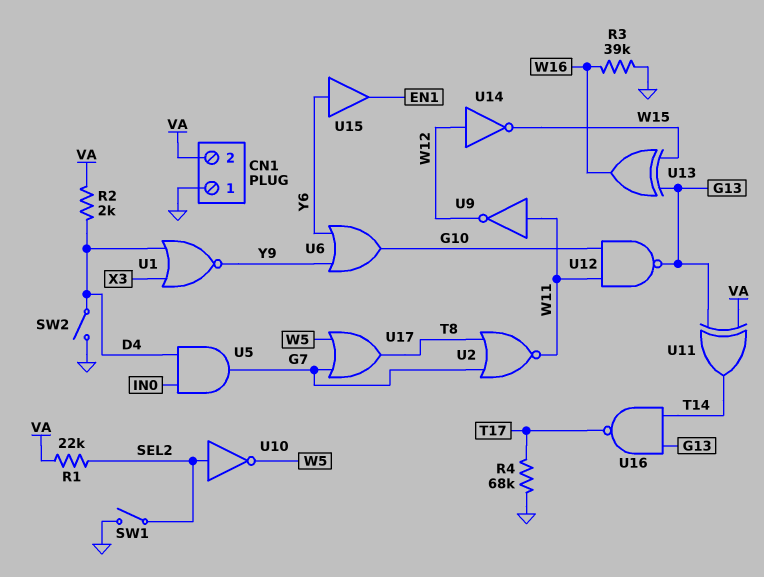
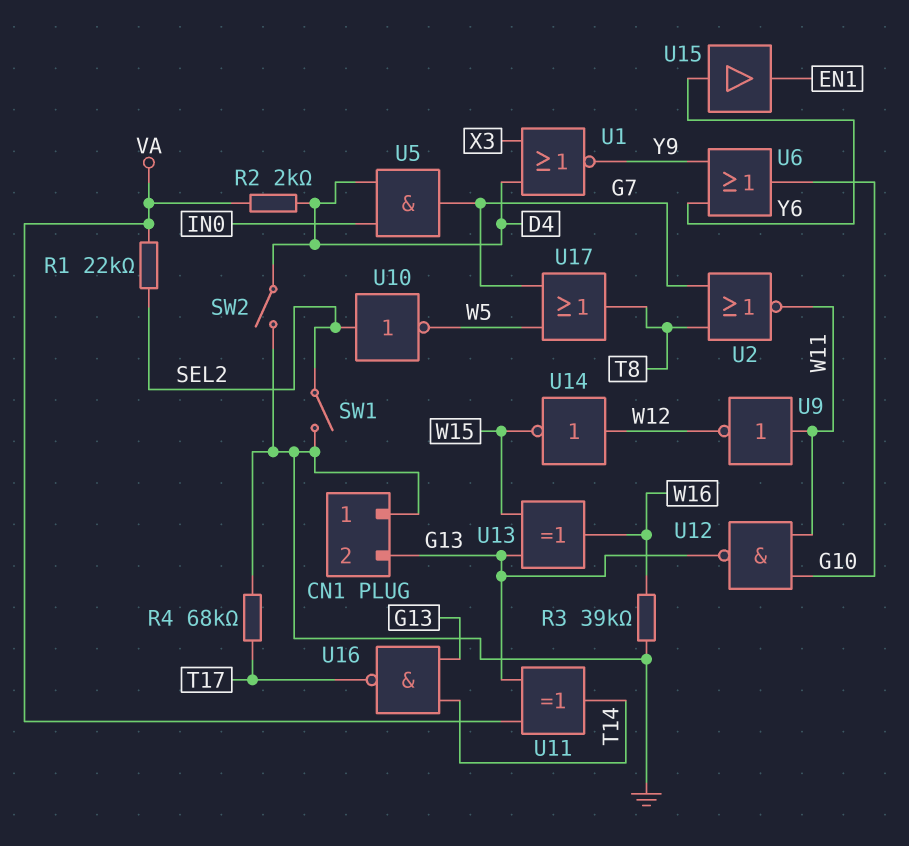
CN1 pin 2: VA -> G13

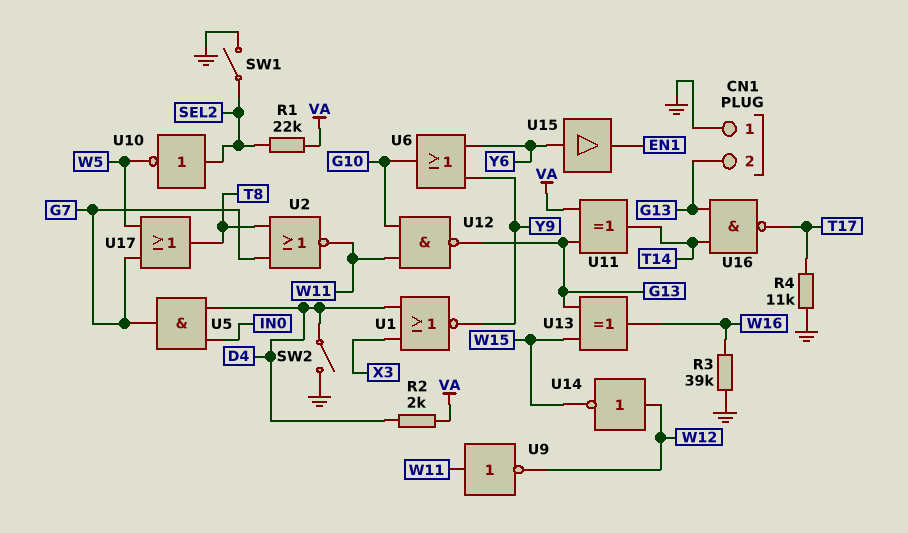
R4: 68k (GND, T17) -> 11k (GND, T17)

